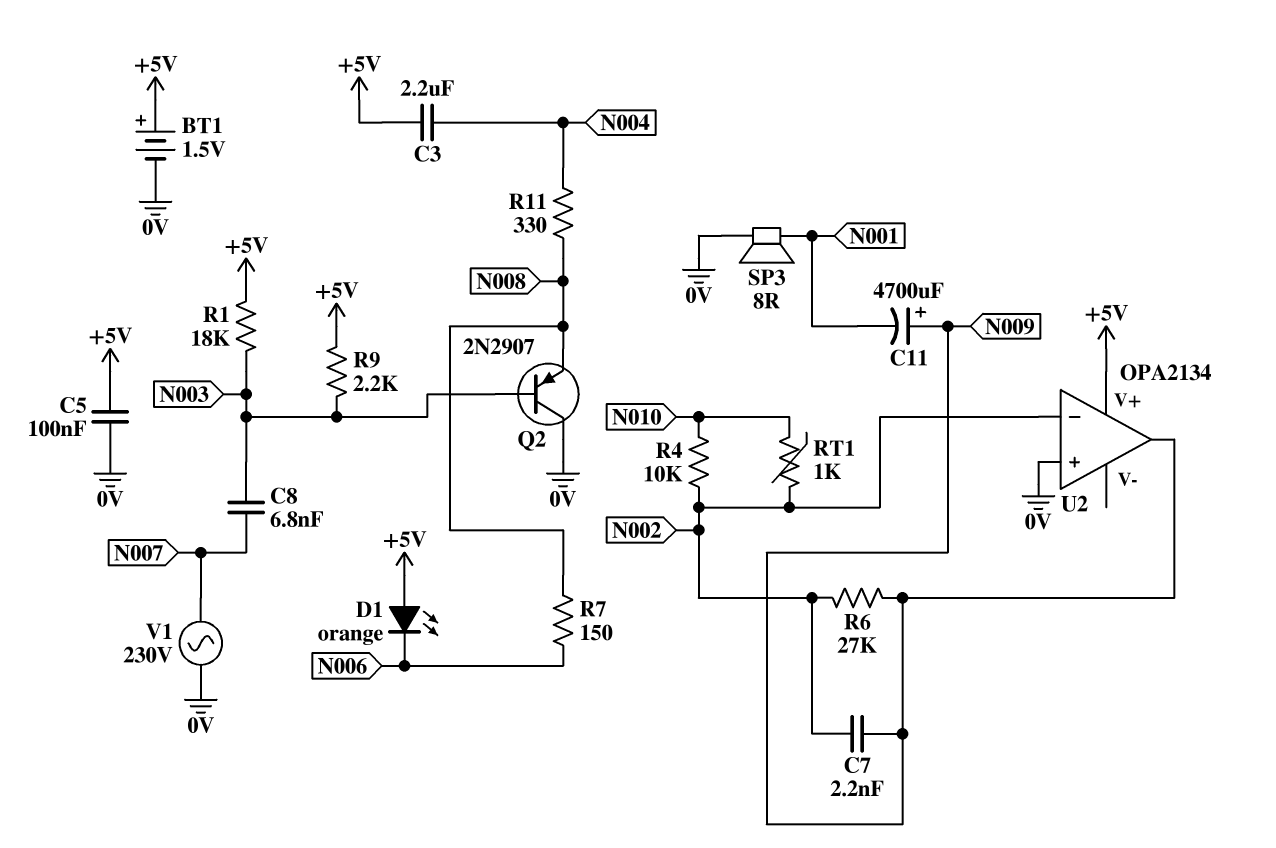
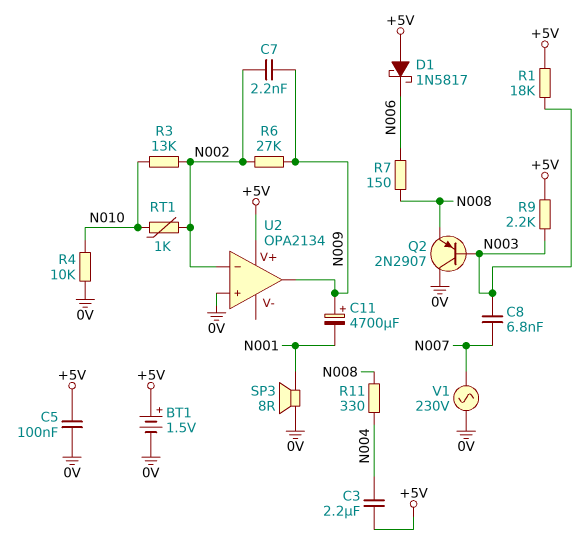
D1: LED orange (A +5V, K N006) -> schottky 1N5817 (A +5V, K N006)
R3: none -> 13k (N002, N010)
R4: 10k (N002, N010) -> 10k (0V, N010)

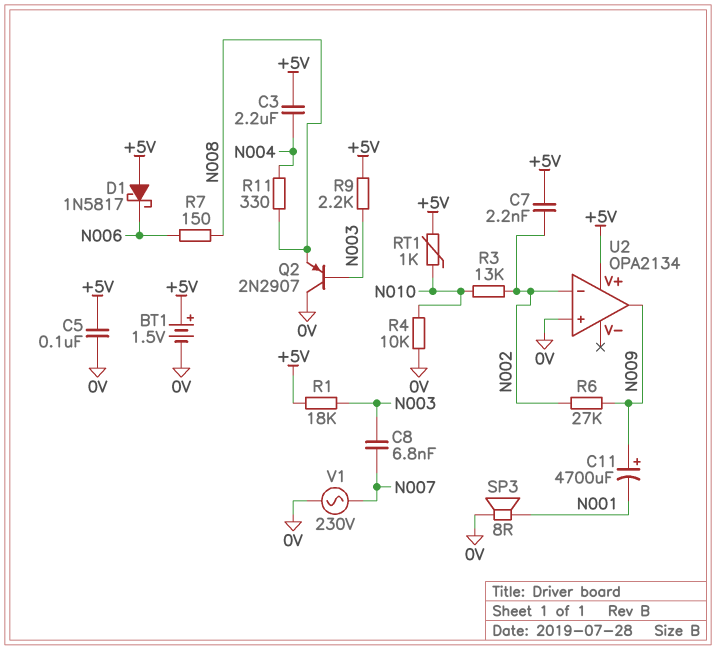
C7: 2.2nF (N002, N009) -> 2.2nF (+5V, N002)
RT1: 1k (N002, N010) -> 1k (+5V, N010)

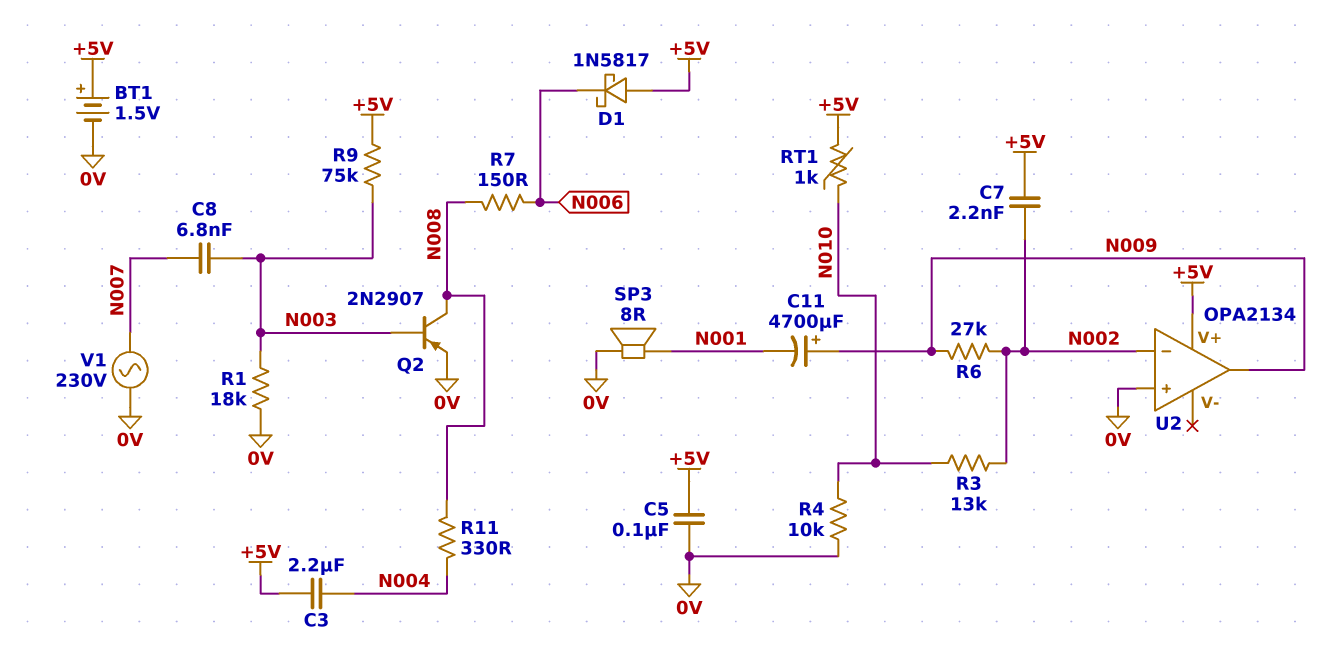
Q2: PNP 2N2907 (B N003, C 0V, E N008) -> PNP 2N2907 (B N003, C N008, E 0V)
R1: 18k (+5V, N003) -> 18k (0V, N003)
R9: 2.2k (+5V, N003) -> 75k (+5V, N003)

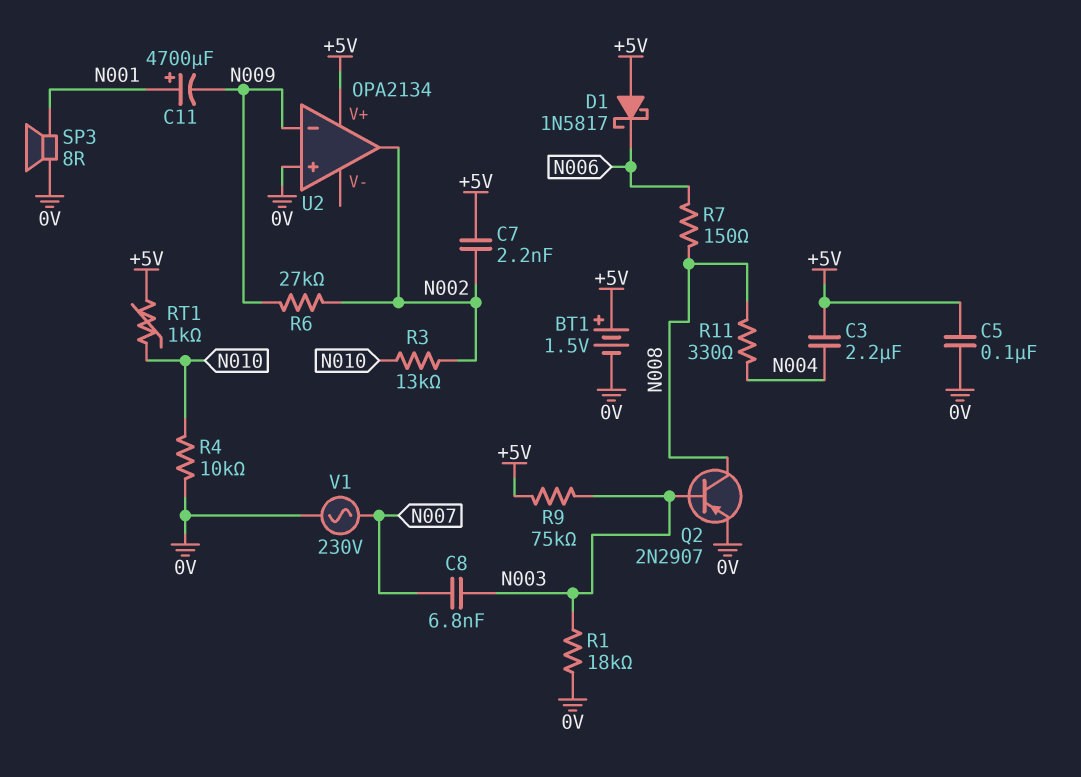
C11: 4700uF (plus N009, minus N001) -> 4700uF (plus N001, minus N009)
U2 pin in-: N002 -> N009
U2 pin out: N009 -> N002

